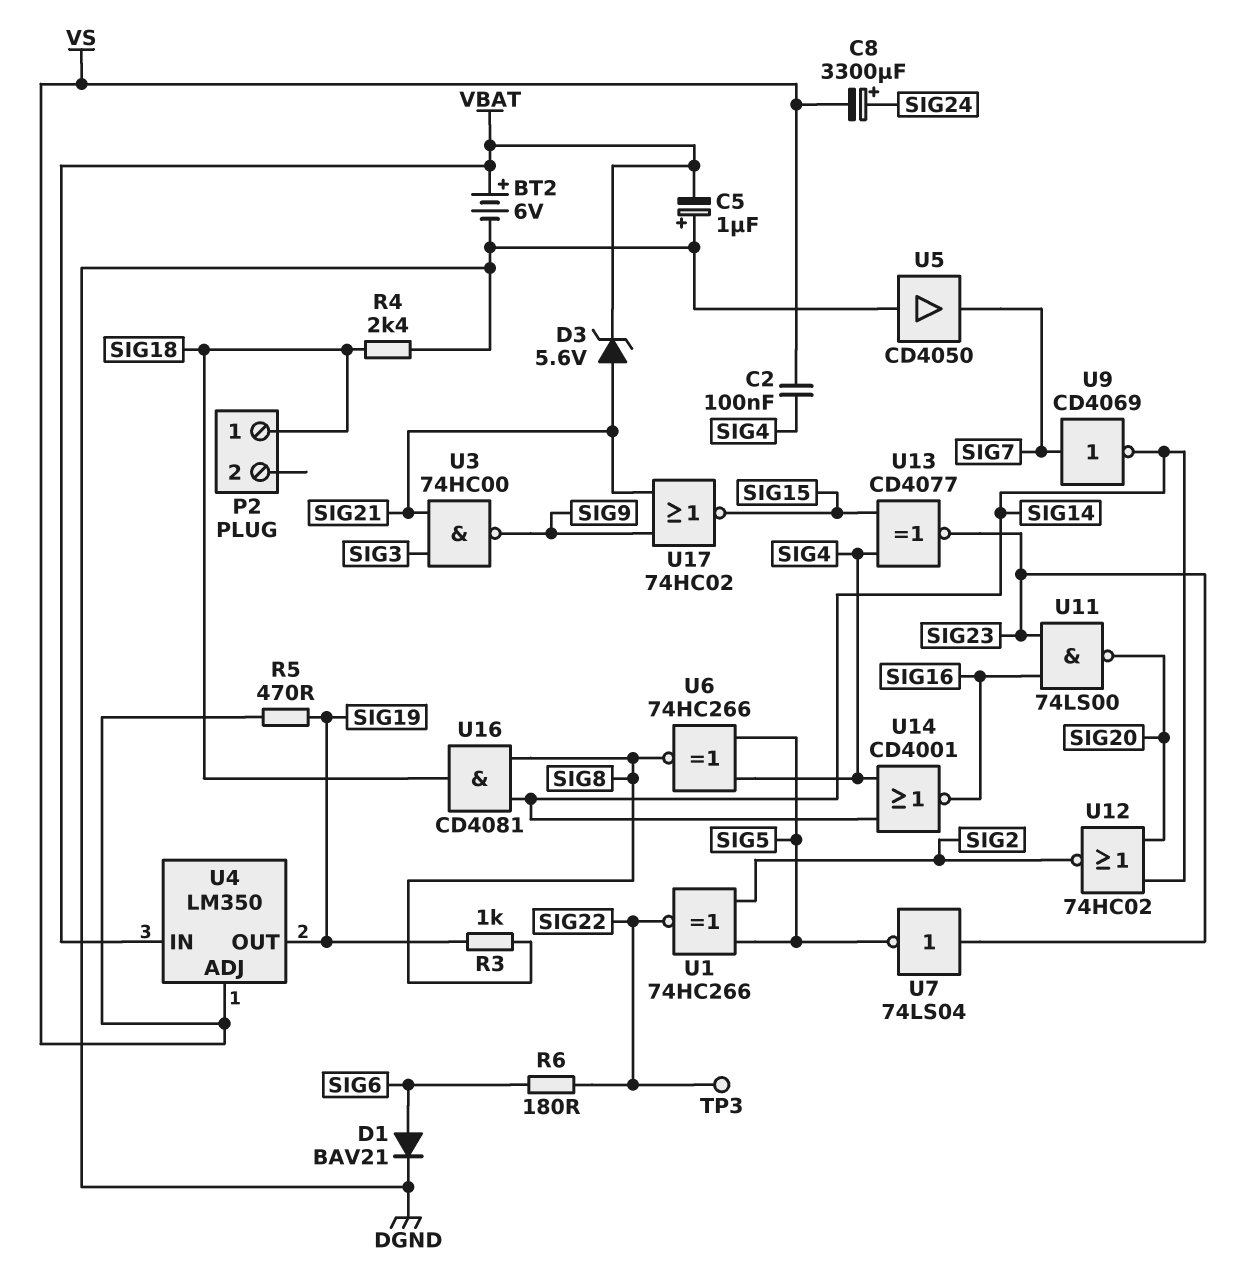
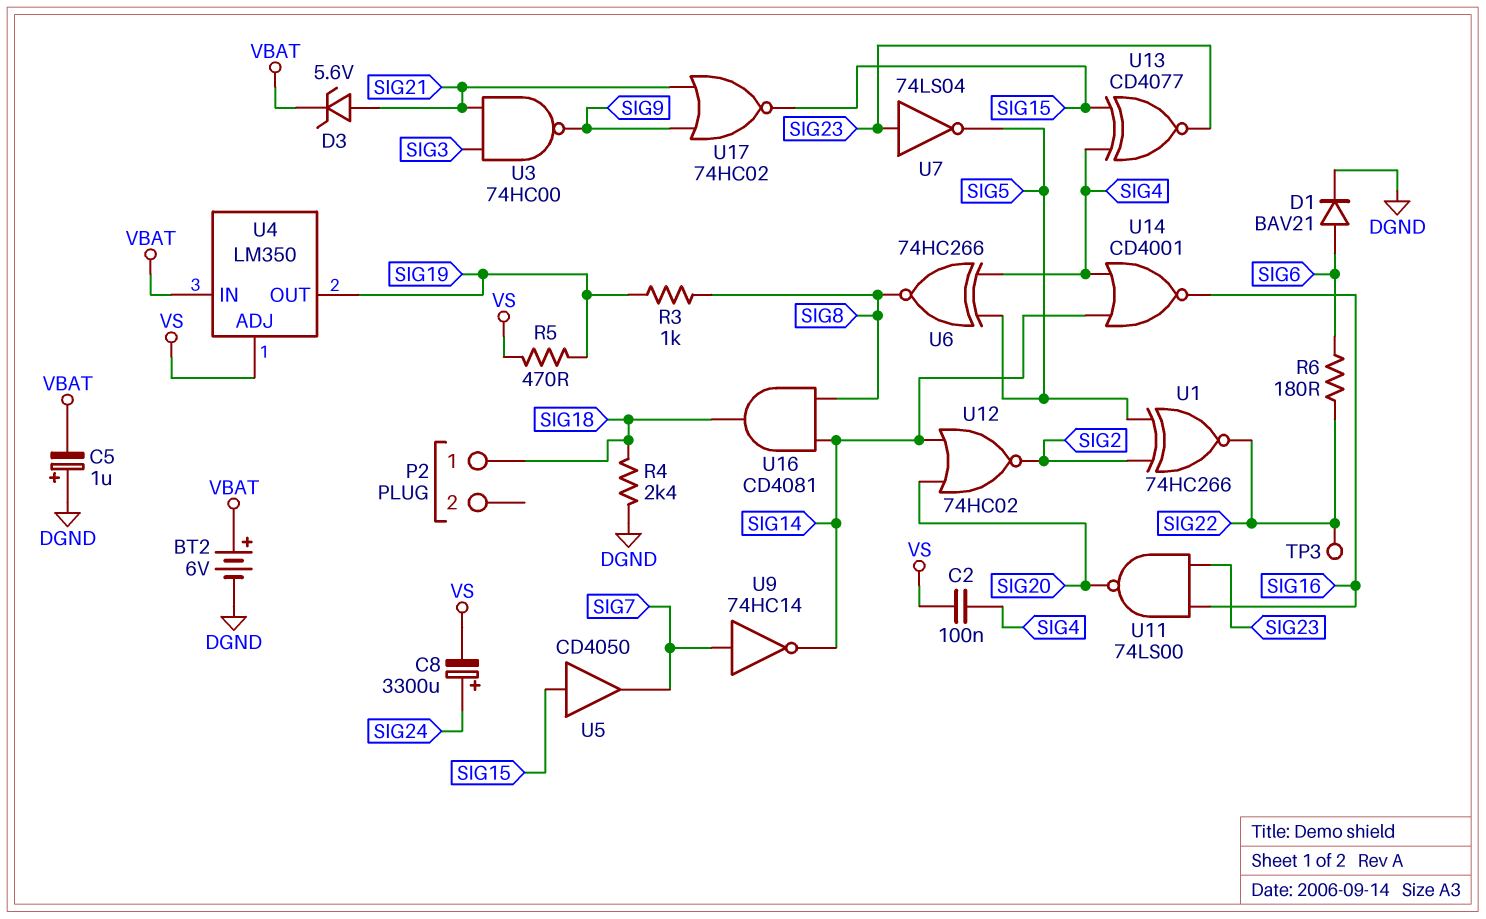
U5: buffer CD4050 (in DGND, out SIG7) -> buffer CD4050 (in SIG15, out SIG7)
U9: NOT CD4069 (in SIG7, out SIG14) -> NOT 74HC14 (in SIG7, out SIG14)

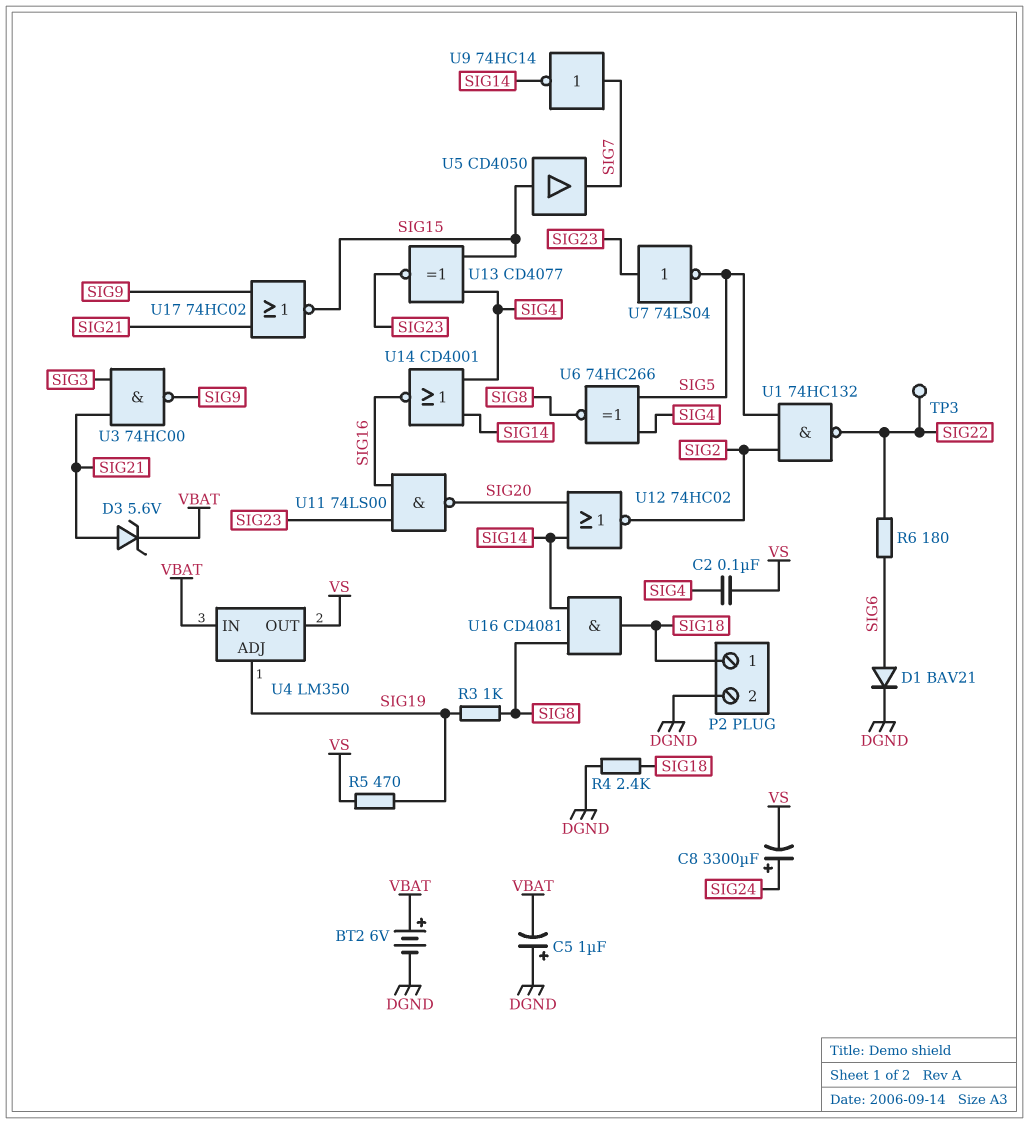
P2 pin 2: none -> DGND
U1: XNOR 74HC266 (in SIG2, in SIG5, out SIG22) -> NAND 74HC132 (in SIG2, in SIG5, out SIG22)
U4 pin ADJ: VS -> SIG19
U4 pin OUT: SIG19 -> VS

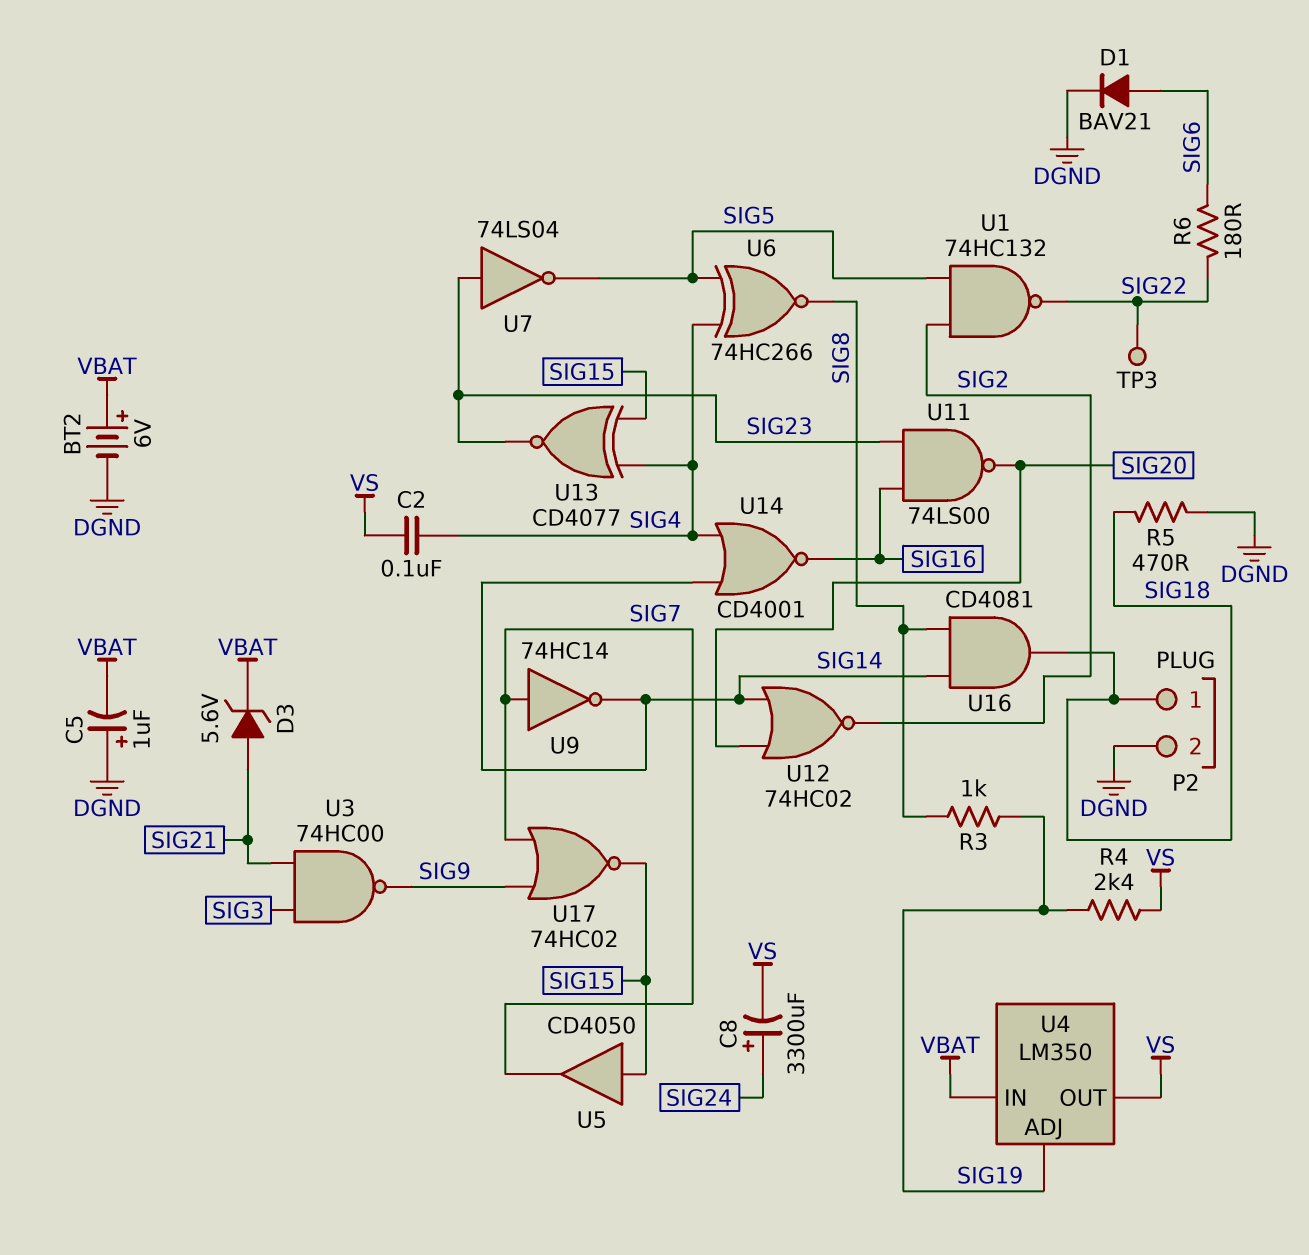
R4: 2.4k (DGND, SIG18) -> 2.4k (SIG19, VS)
R5: 470 (SIG19, VS) -> 470 (DGND, SIG18)
U17: NOR 74HC02 (in SIG9, in SIG21, out SIG15) -> NOR 74HC02 (in SIG7, in SIG9, out SIG15)

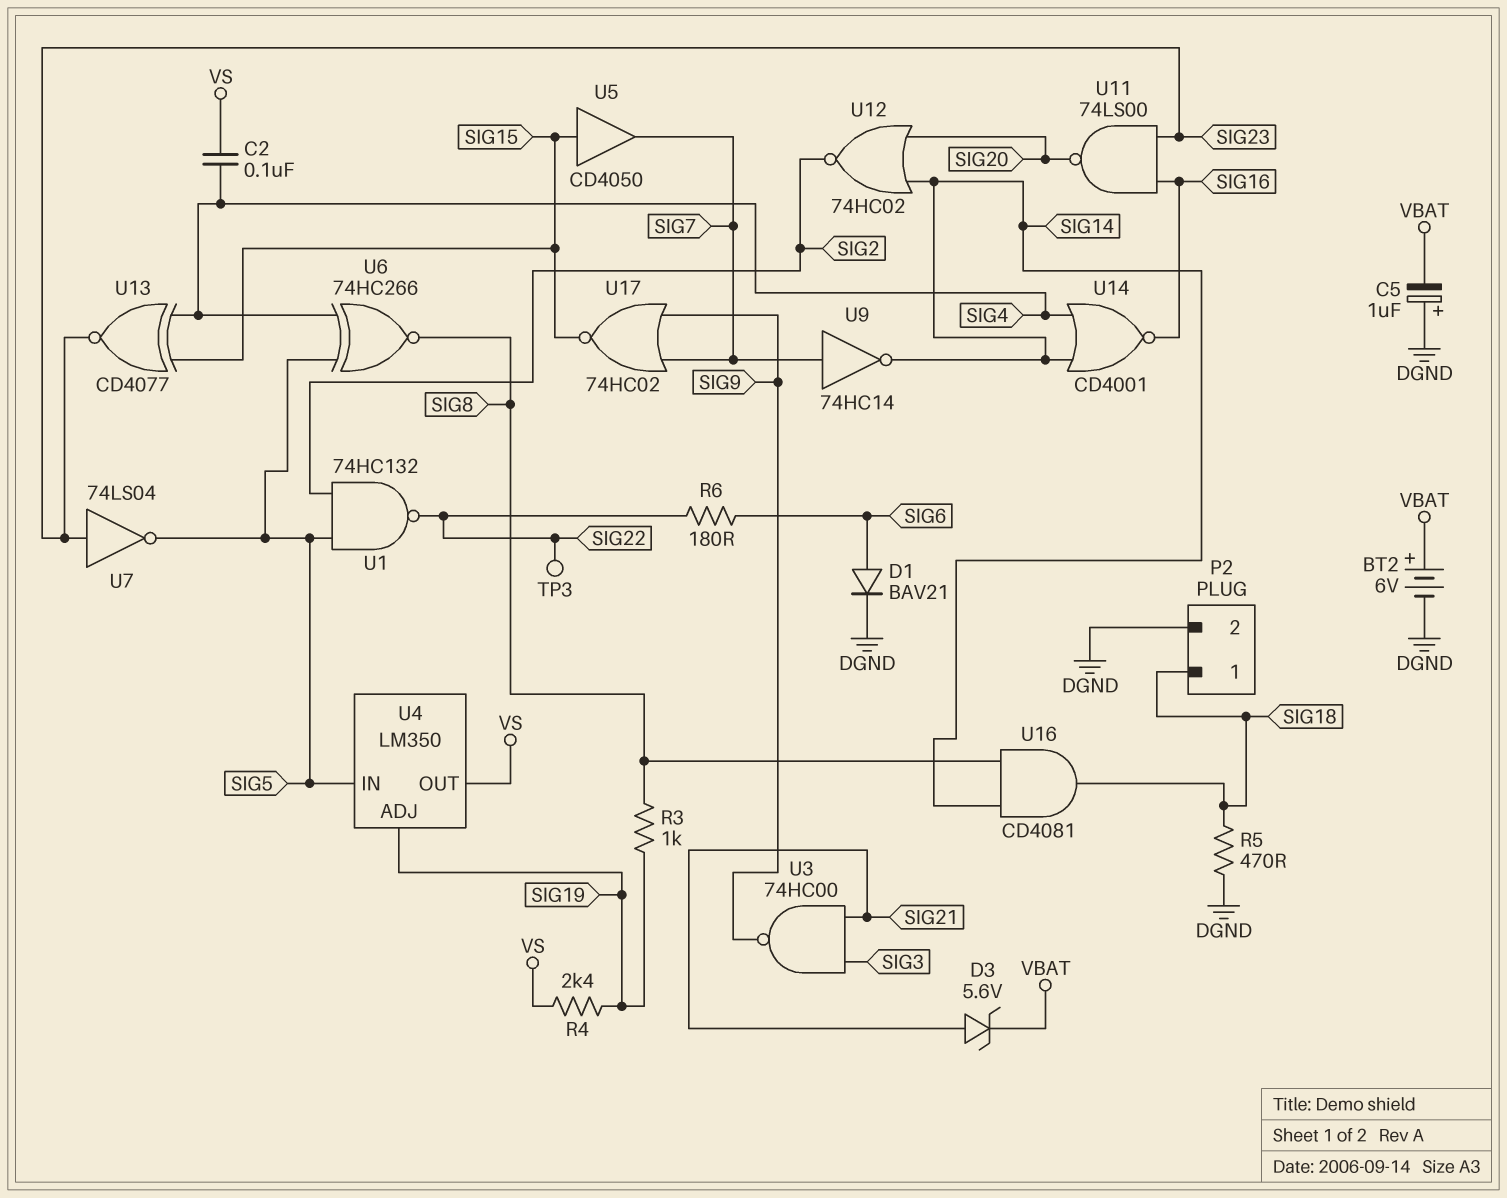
C8: 3300uF (plus SIG24, minus VS) -> none
U4 pin IN: VBAT -> SIG5

